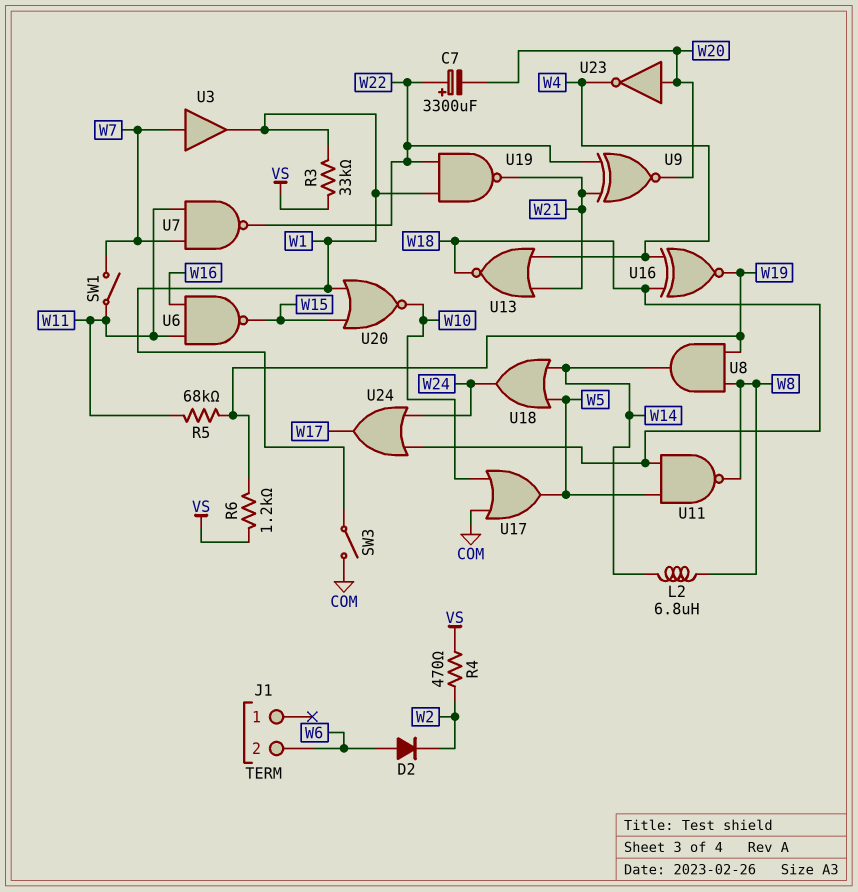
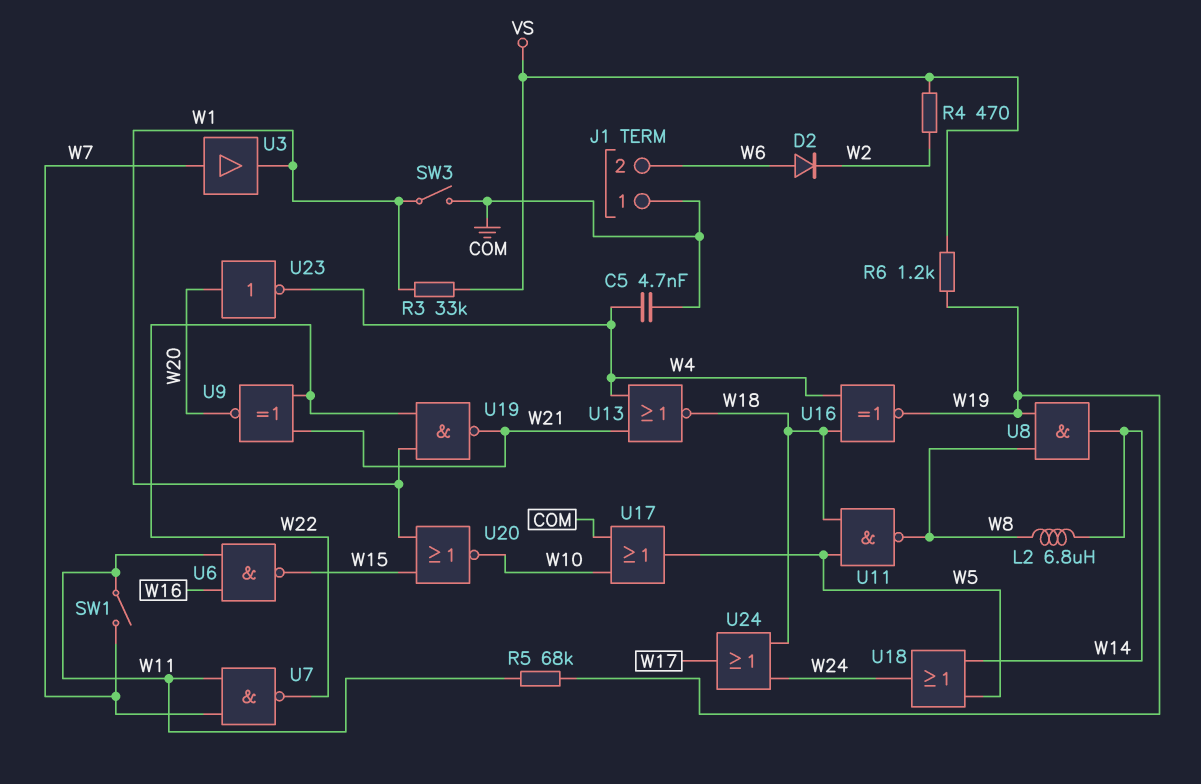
C5: none -> 4.7nF (COM, W4)
C7: 3300uF (plus W22, minus W20) -> none
J1 pin 1: none -> COM

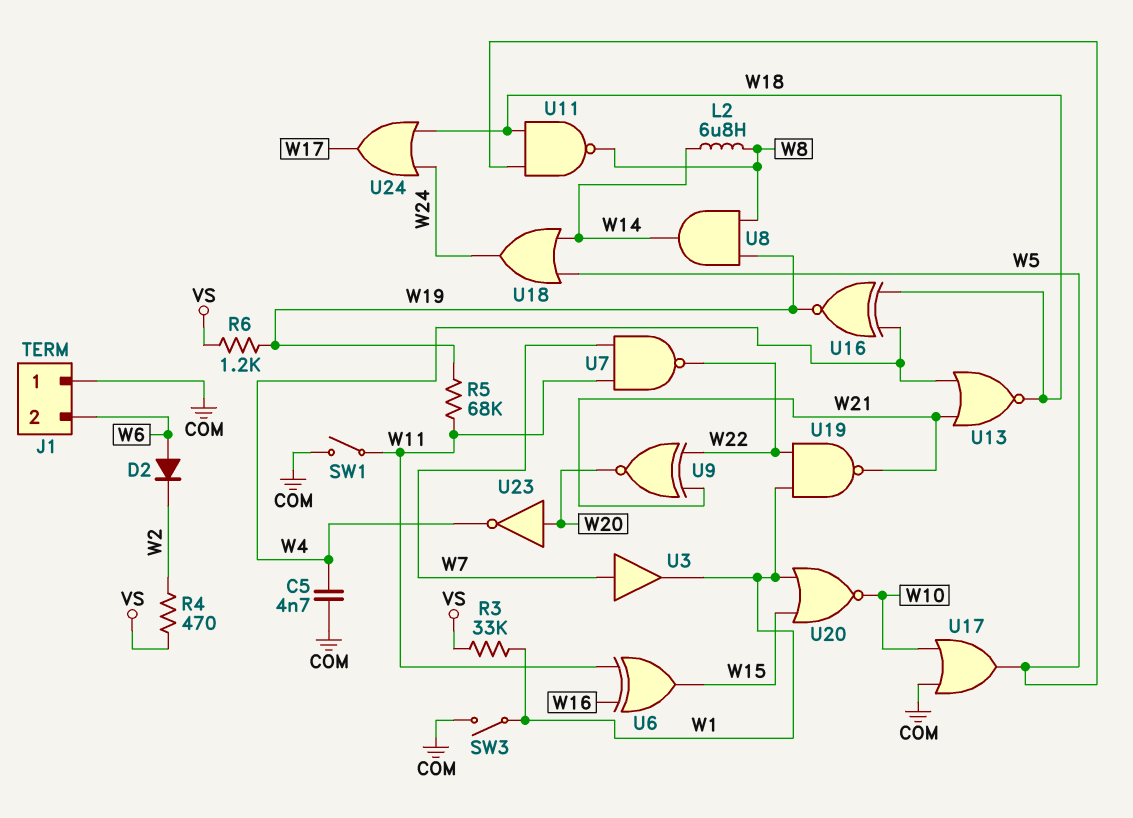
SW1: switch (W7, W11) -> switch (COM, W11)
U6: NAND (in W11, in W16, out W15) -> XOR (in W11, in W16, out W15)

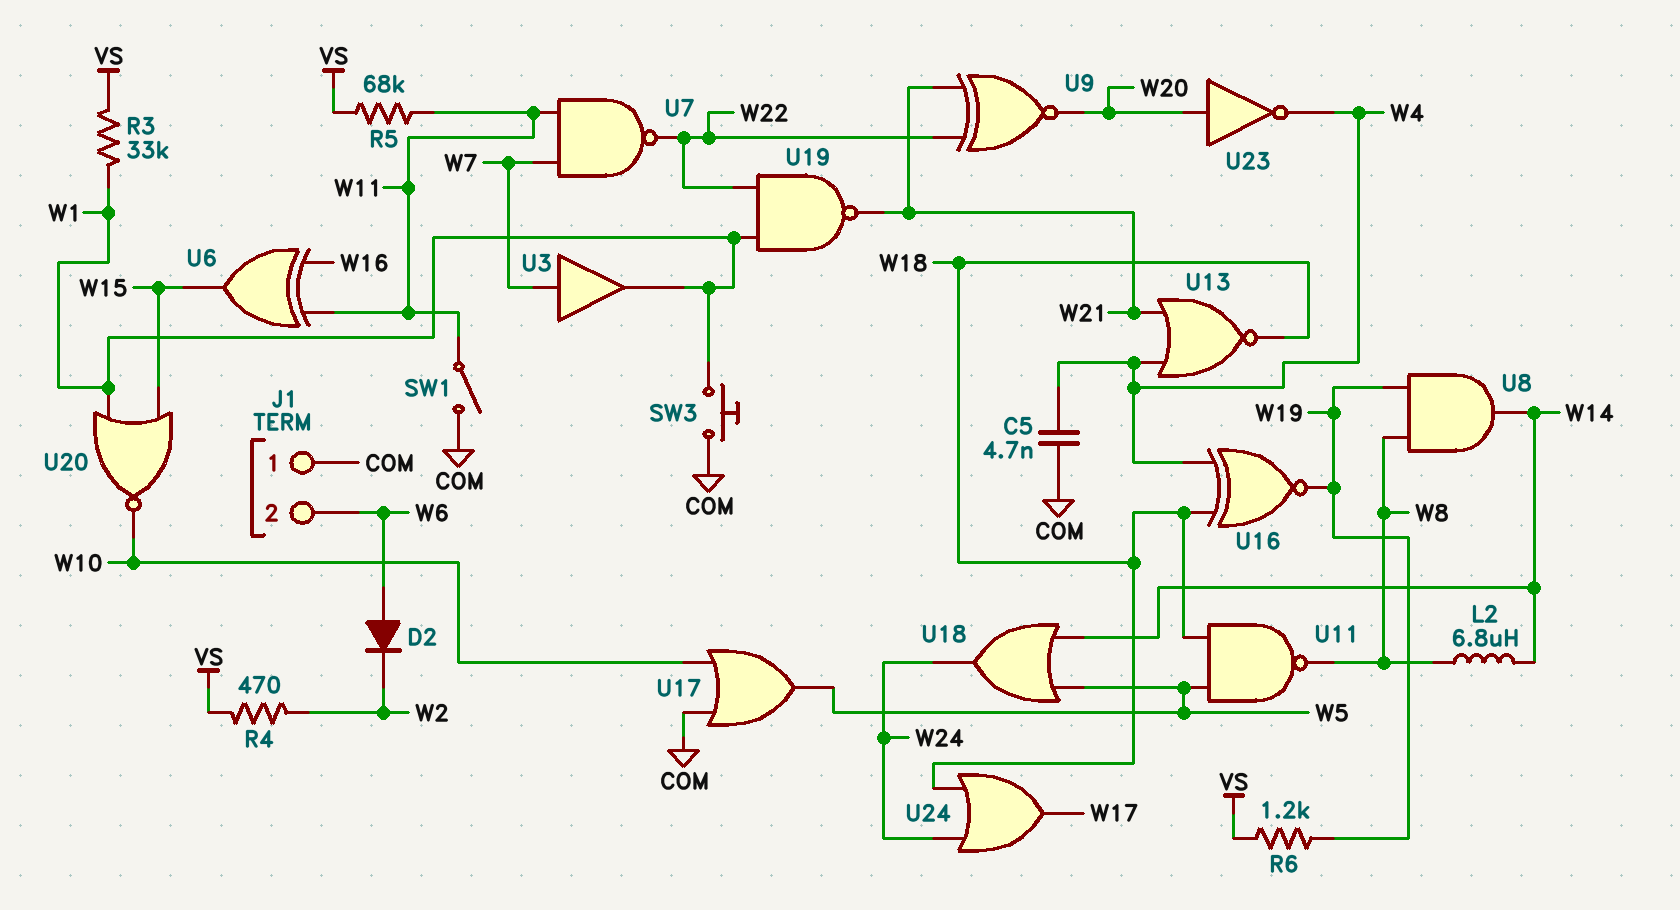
R5: 68k (W11, W19) -> 68k (VS, W11)
SW3: switch (COM, W1) -> button (COM, W1)

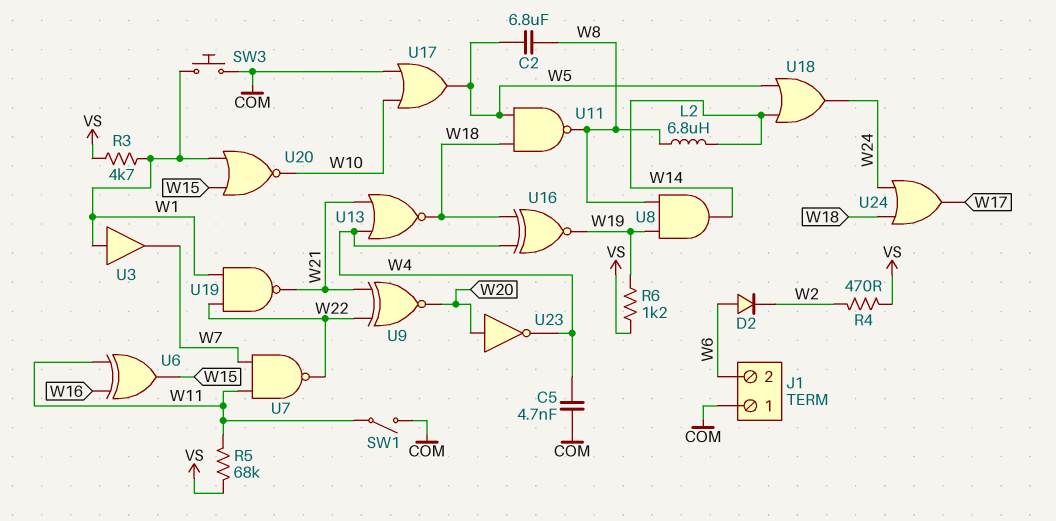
C2: none -> 6.8uF (W5, W8)
R3: 33k (VS, W1) -> 4.7k (VS, W1)
U3: buffer (in W7, out W1) -> buffer (in W1, out W7)

